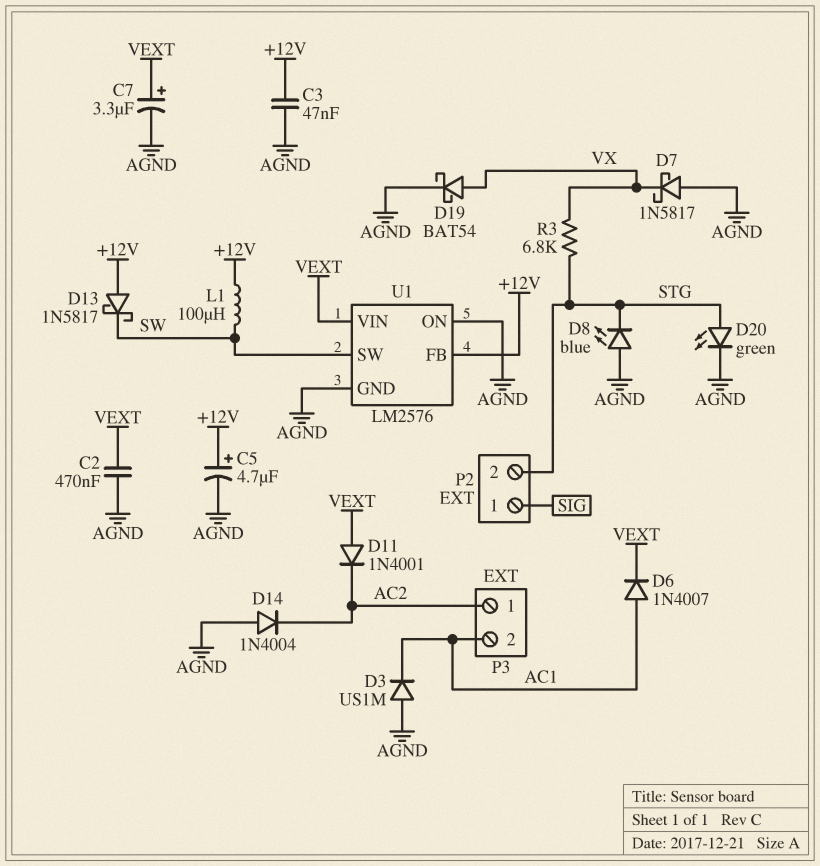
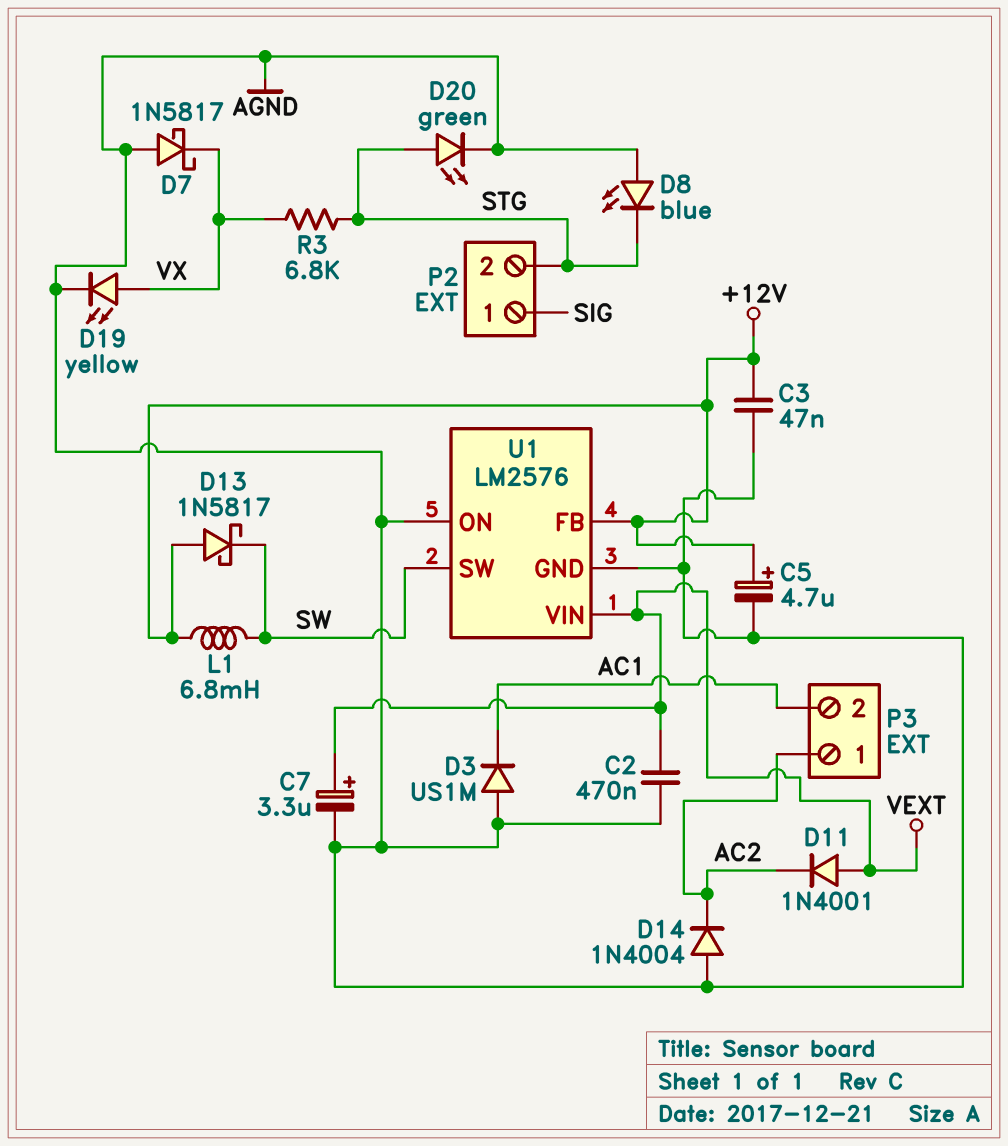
D6: diode 1N4007 (A AC1, K VEXT) -> none
D19: schottky BAT54 (A VX, K AGND) -> LED yellow (A VX, K AGND)
L1: 100uH (+12V, SW) -> 6.8mH (+12V, SW)

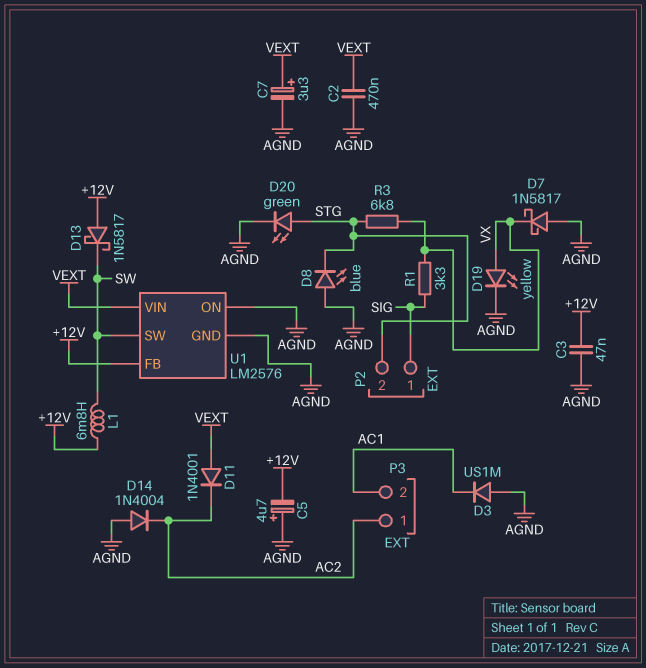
C5: 4.7uF (plus +12V, minus AGND) -> 4.7uF (plus AGND, minus +12V)
R1: none -> 3.3k (SIG, VX)

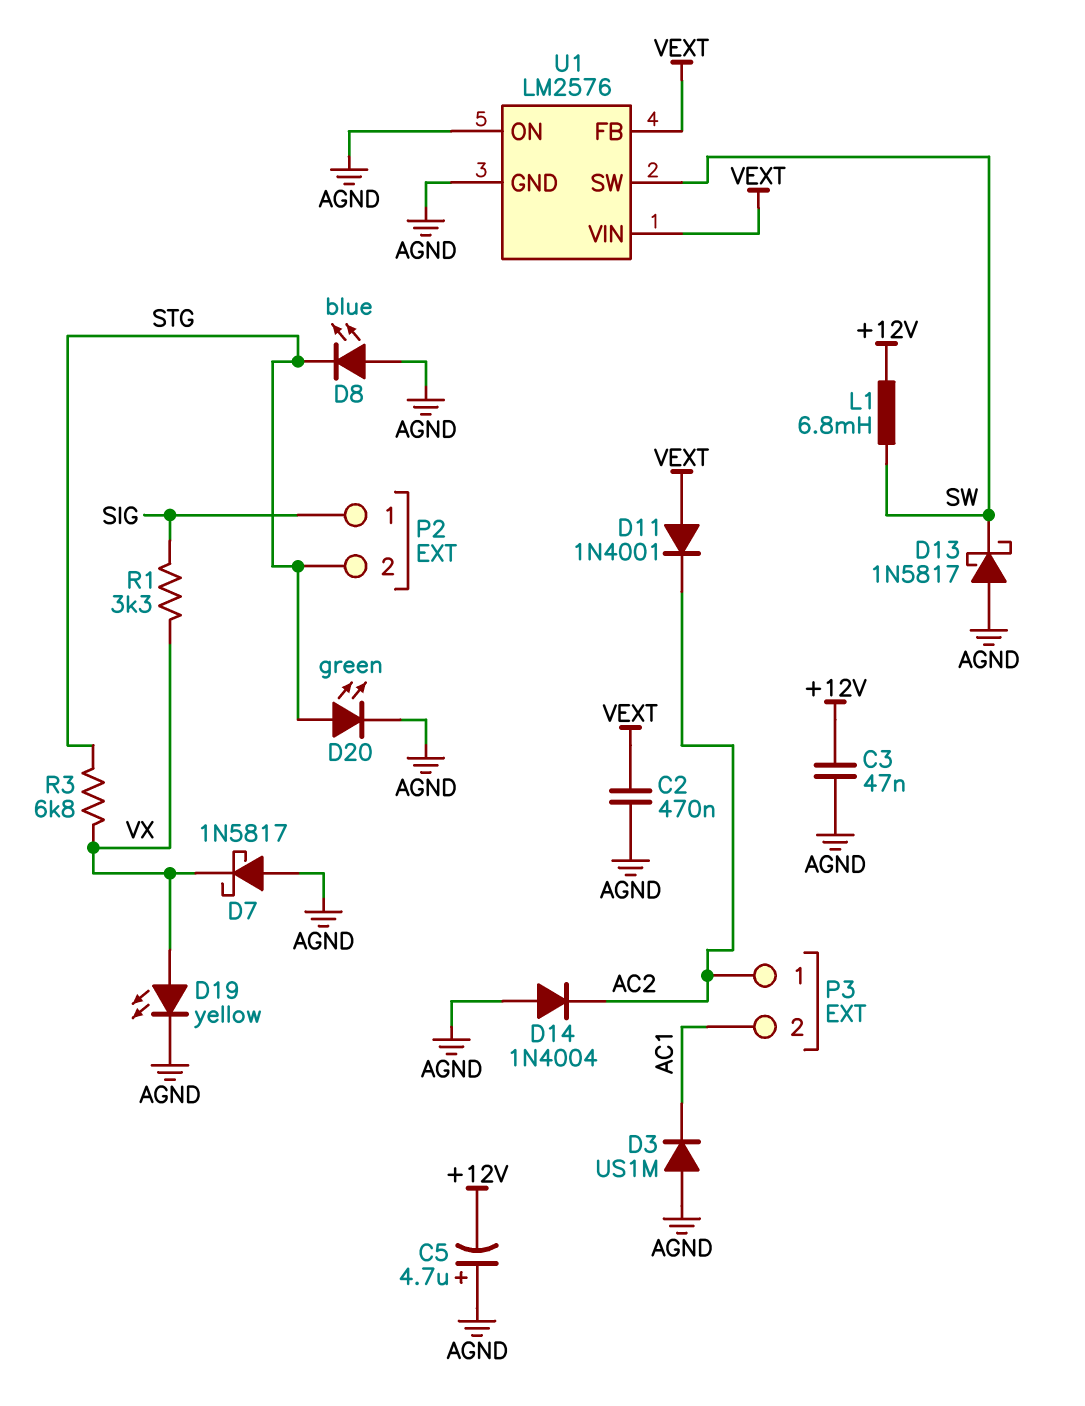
C7: 3.3uF (plus VEXT, minus AGND) -> none
D13: schottky 1N5817 (A +12V, K SW) -> schottky 1N5817 (A AGND, K SW)
U1 pin FB: +12V -> VEXT

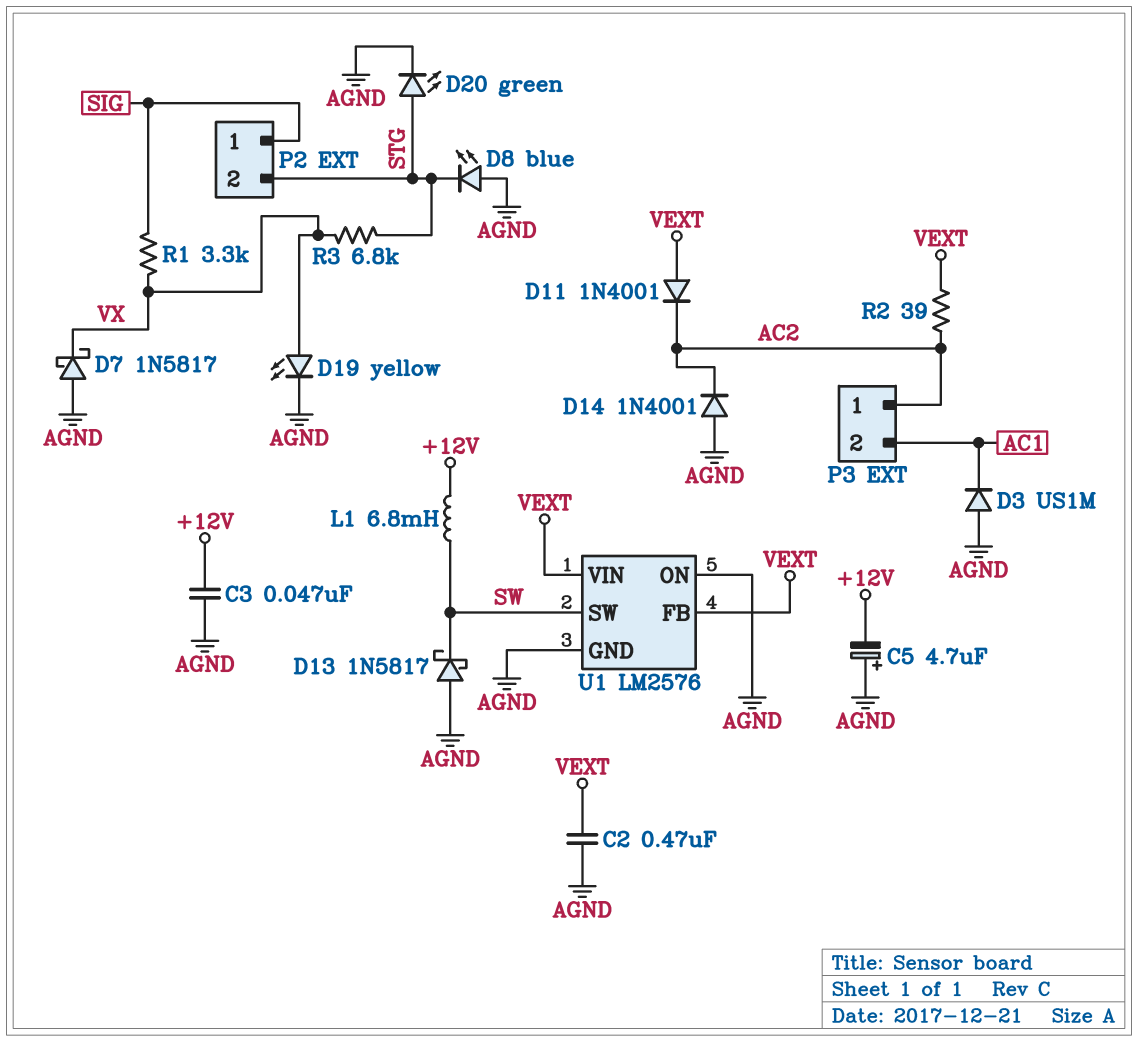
D14: diode 1N4004 (A AGND, K AC2) -> diode 1N4001 (A AGND, K AC2)
R2: none -> 39 (AC2, VEXT)

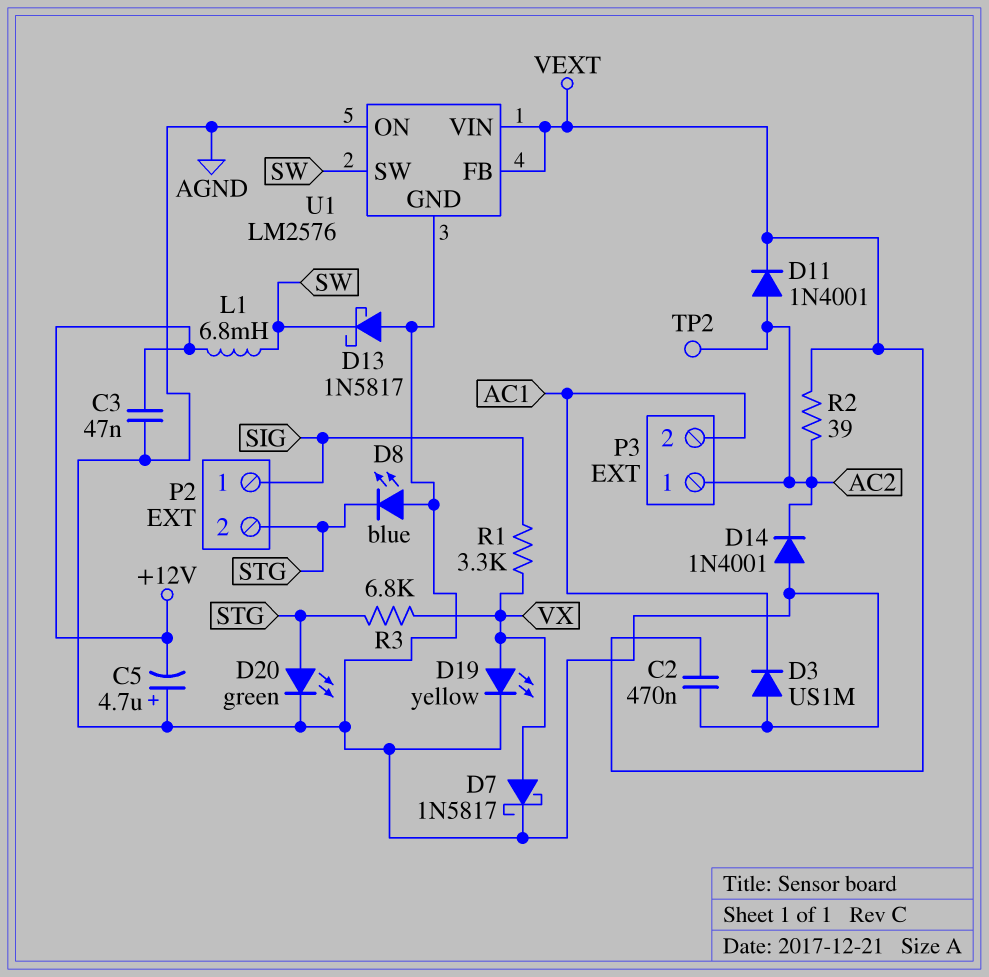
D7: schottky 1N5817 (A AGND, K VX) -> schottky 1N5817 (A VX, K AGND)
D11: diode 1N4001 (A VEXT, K AC2) -> diode 1N4001 (A AC2, K VEXT)
TP2: none -> test point (AC2)

